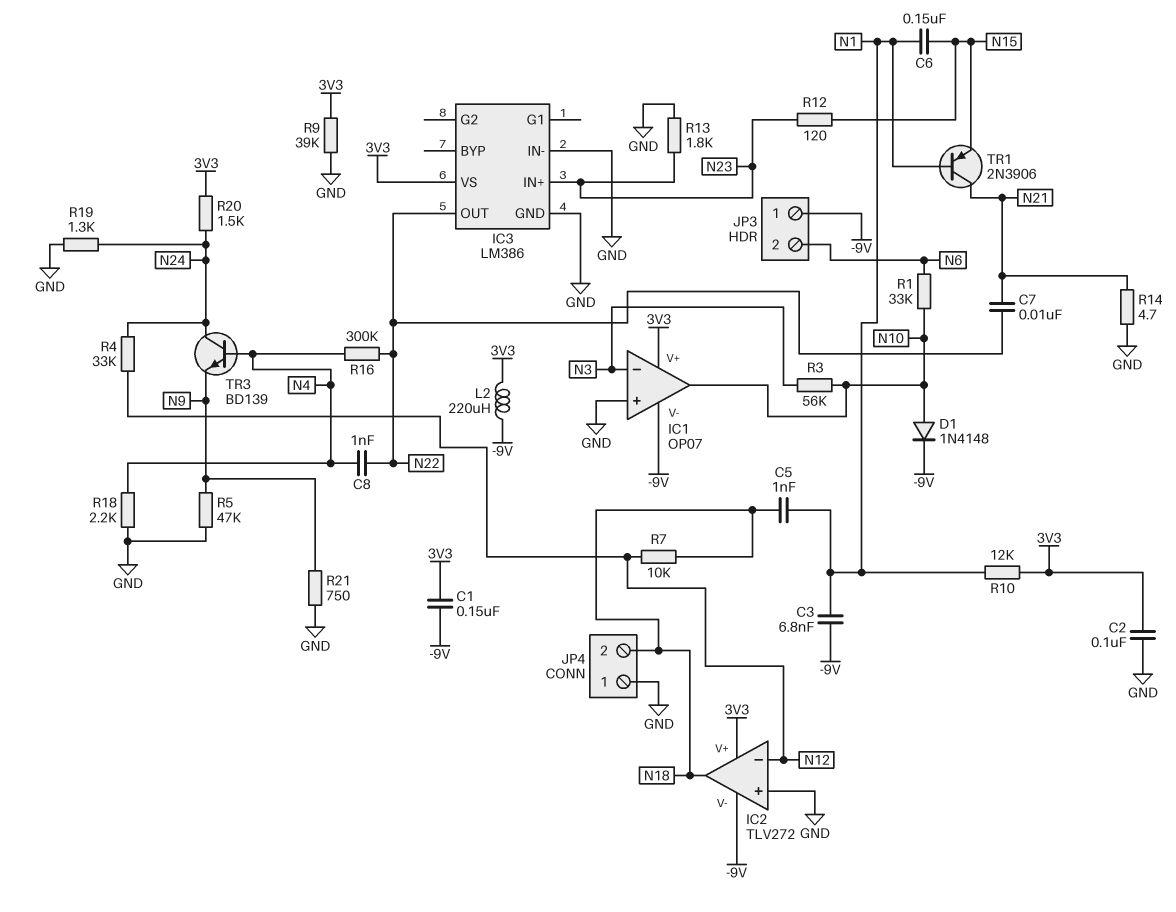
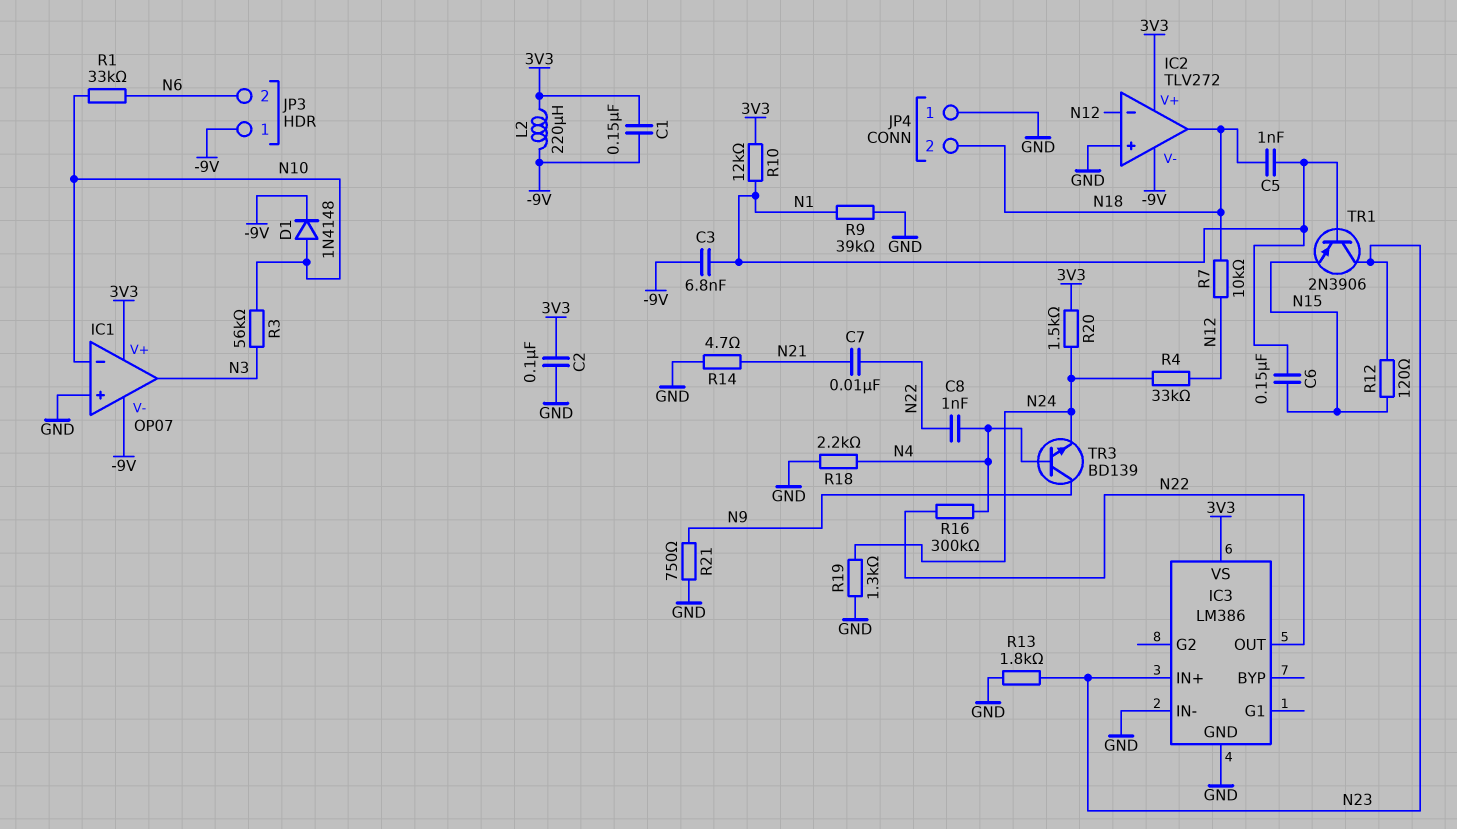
IC1 pin in-: N3 -> N10
IC1 pin out: N10 -> N3
R5: 47k (GND, N9) -> none
R9: 39k (3V3, GND) -> 39k (GND, N1)
TR1: PNP 2N3906 (B N1, C N21, E N15) -> PNP 2N3906 (B N1, C N23, E N15)
TR3: NPN BD139 (B N4, C N24, E N9) -> NPN BD139 (B N4, C N9, E N24)

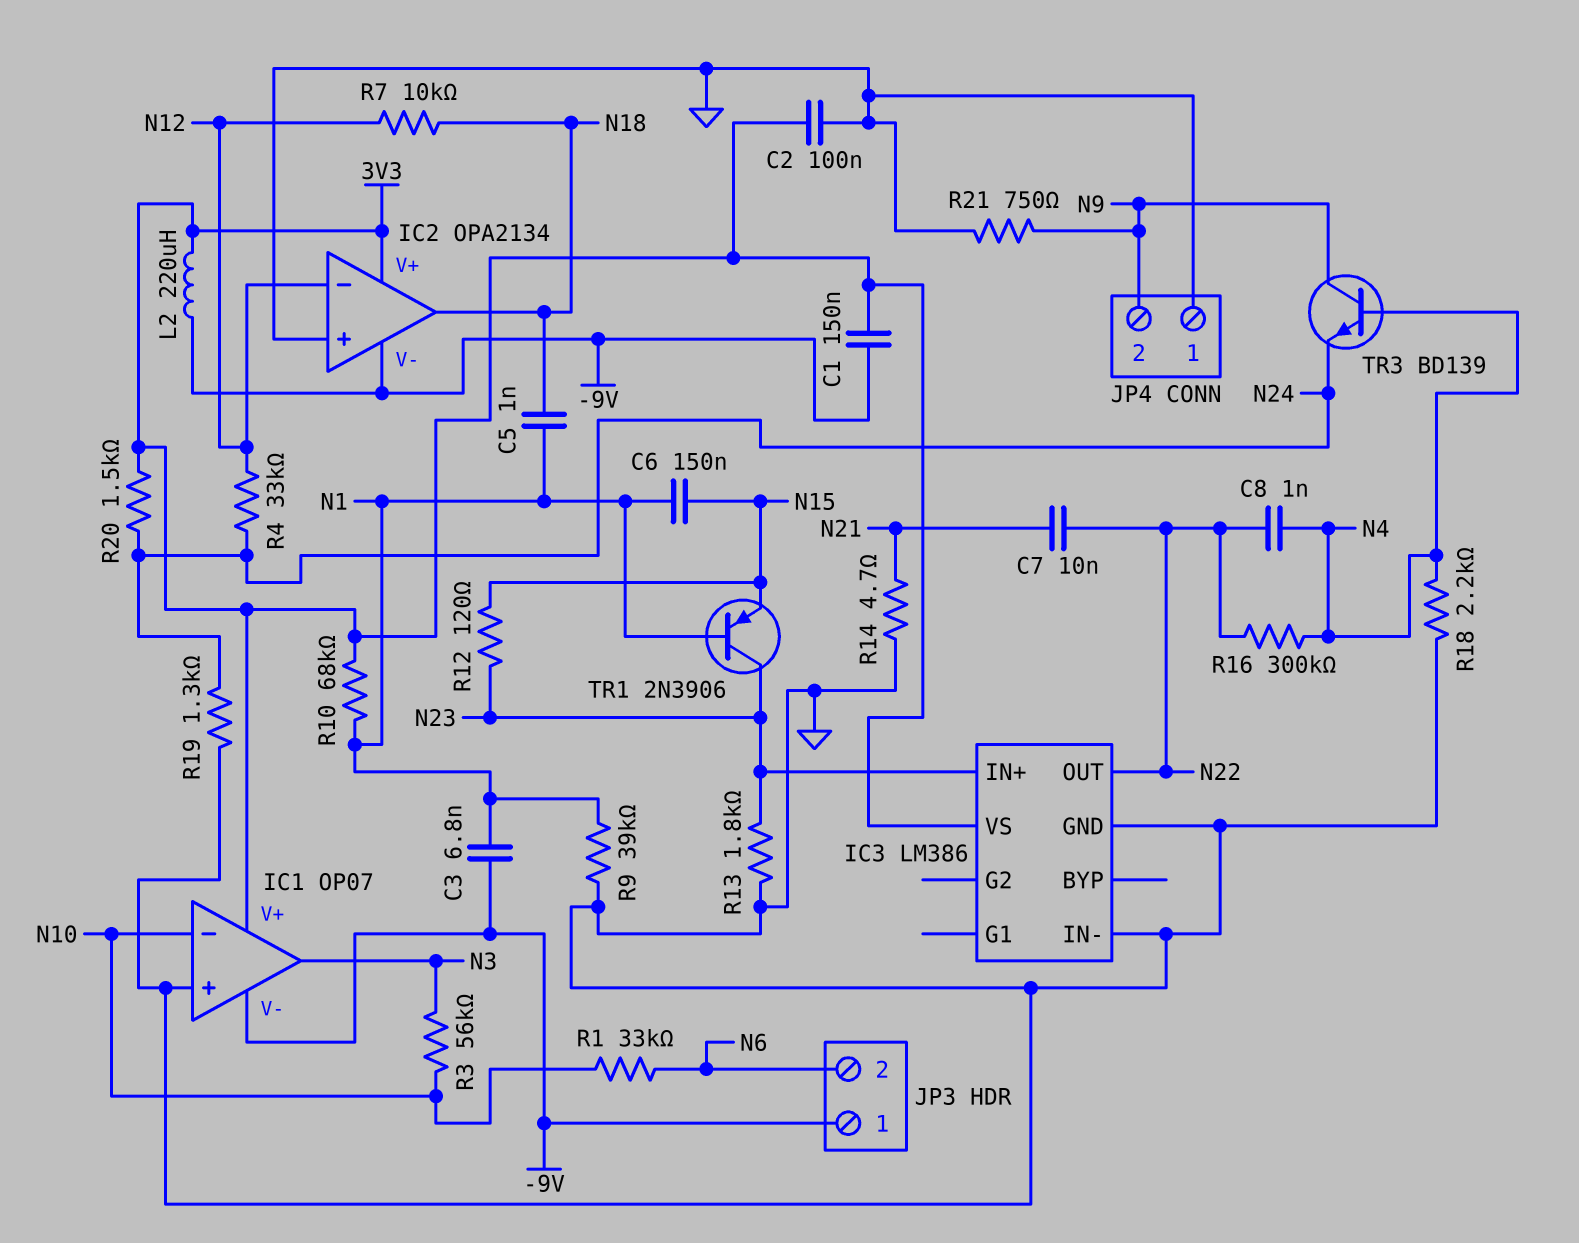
D1: diode 1N4148 (A N10, K -9V) -> none
IC2: TLV272 -> OPA2134
JP4 pin 2: N18 -> N9
R10: 12k (3V3, N1) -> 68k (3V3, N1)

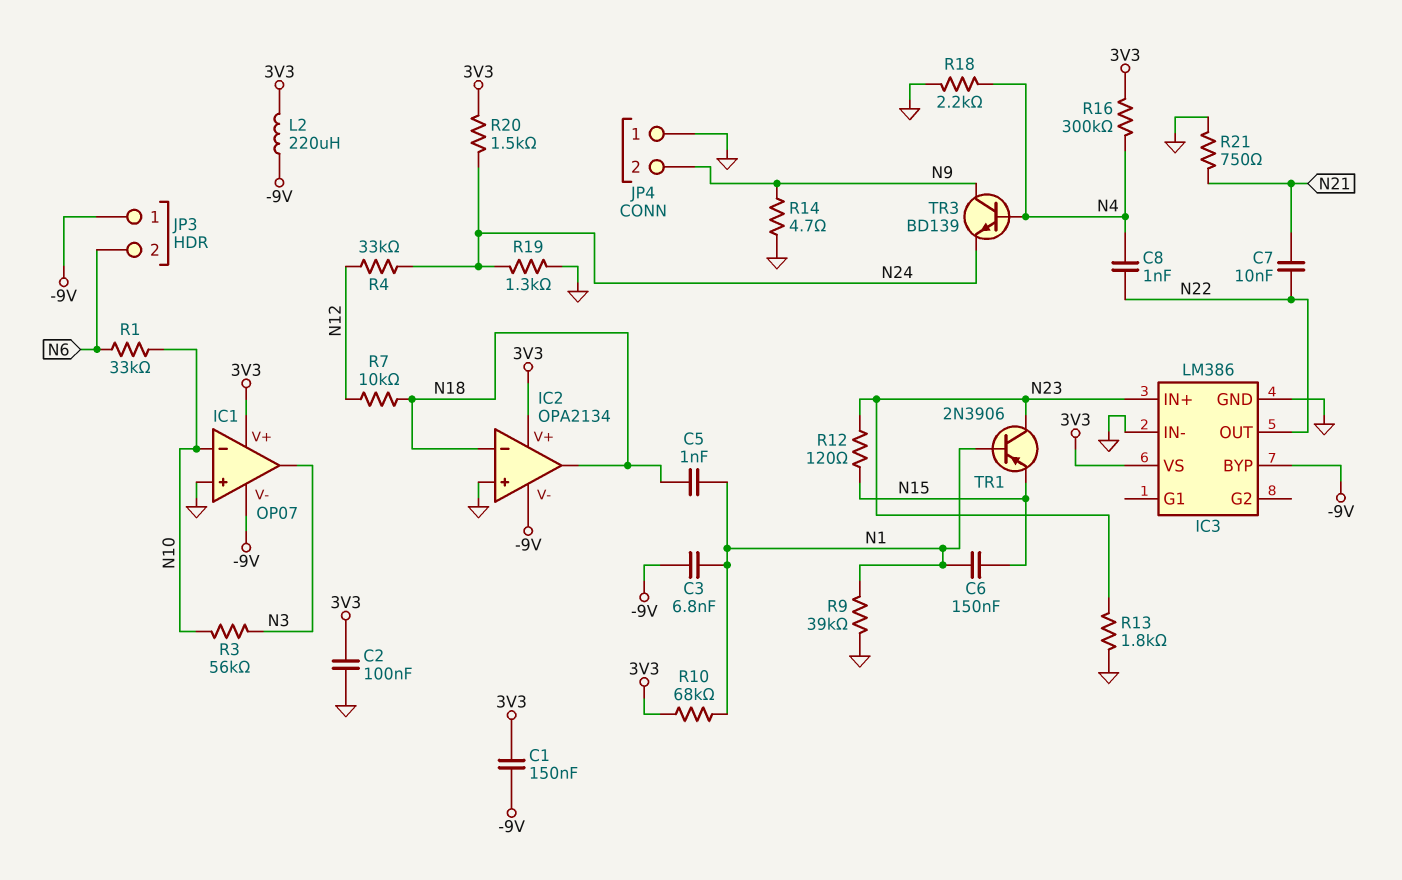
IC2 pin in-: N12 -> N18
IC3 pin BYP: none -> -9V
R14: 4.7 (GND, N21) -> 4.7 (GND, N9)
R16: 300k (N4, N22) -> 300k (3V3, N4)
R21: 750 (GND, N9) -> 750 (GND, N21)

